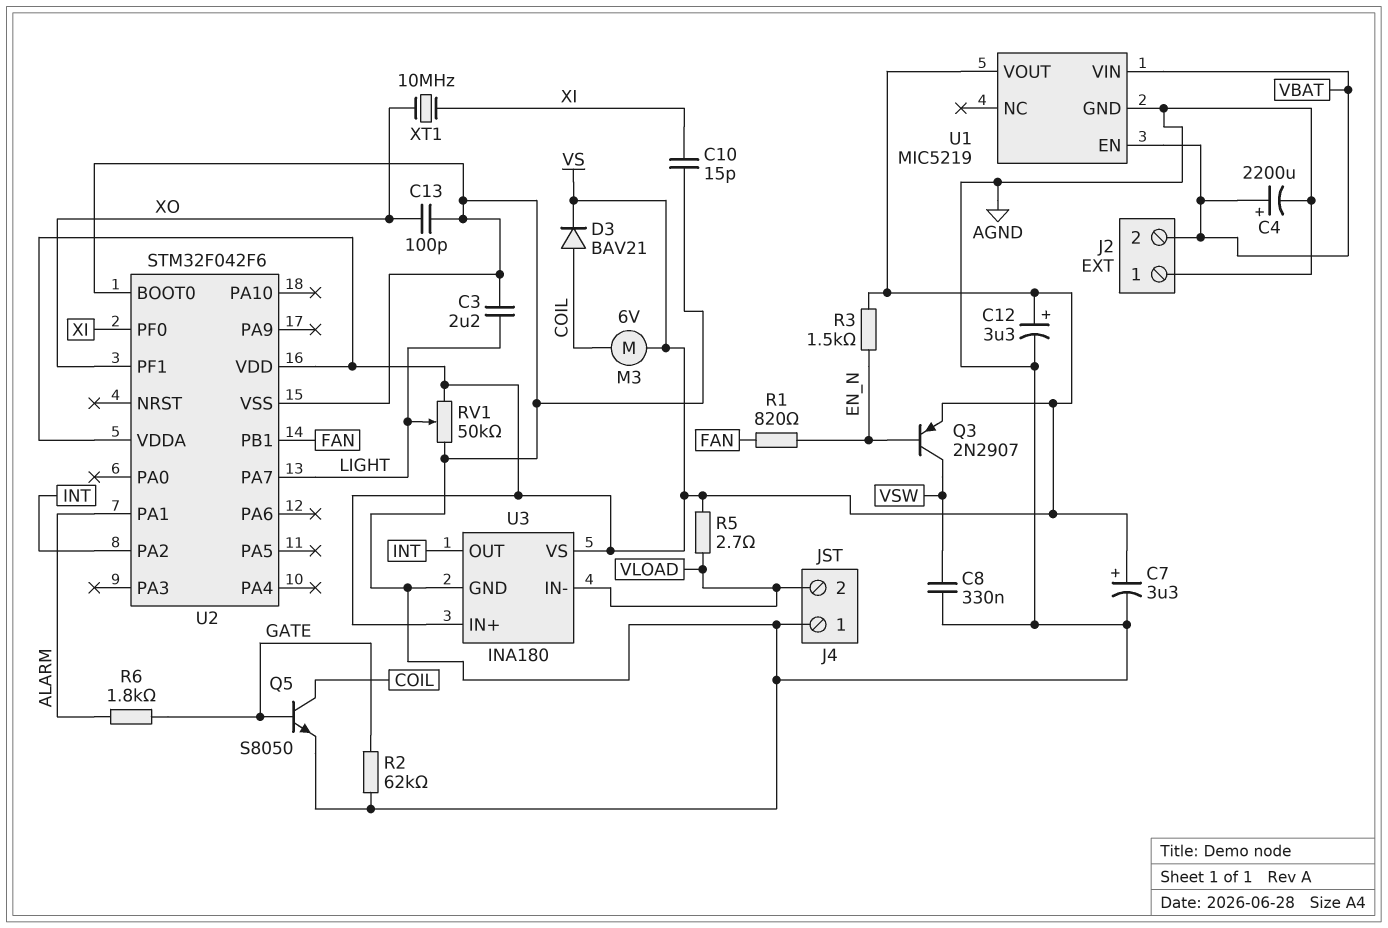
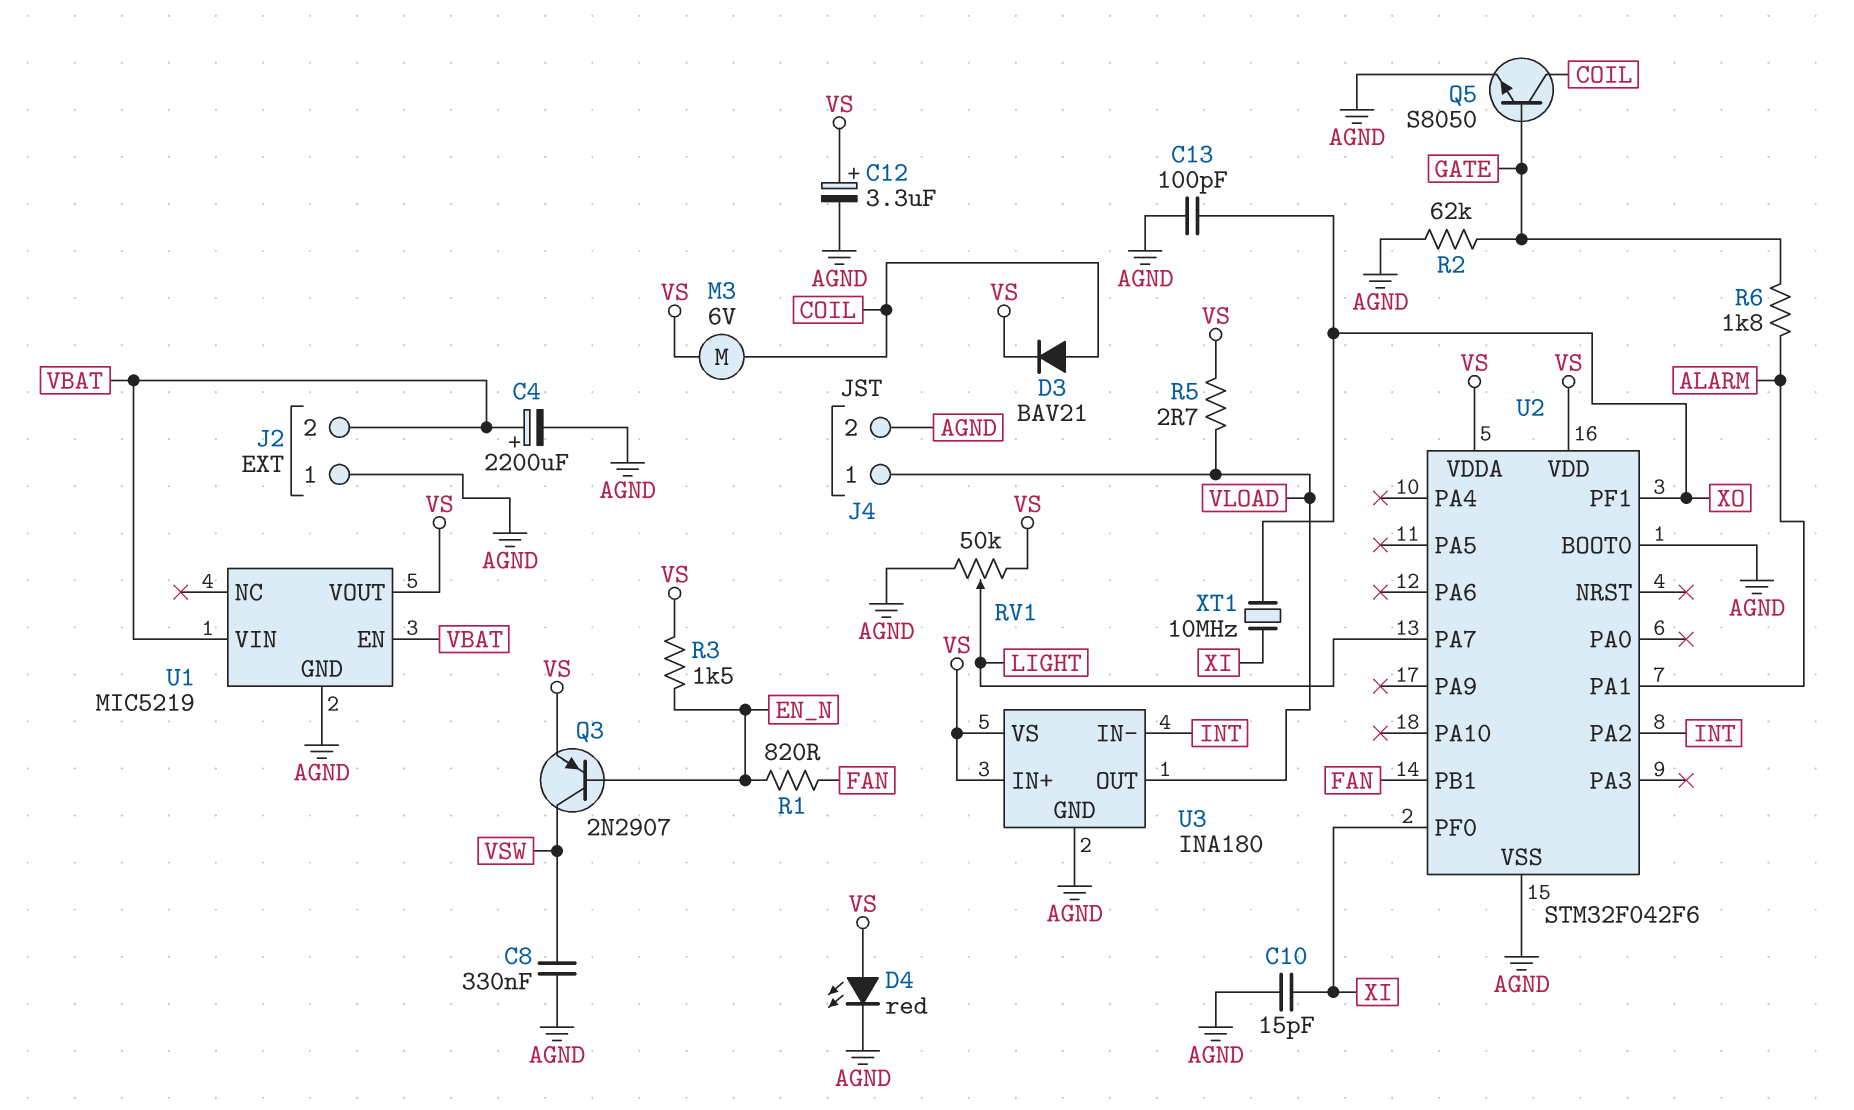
C3: 2.2uF (AGND, LIGHT) -> none
C7: 3.3uF (plus VS, minus AGND) -> none
D4: none -> LED red (A VS, K AGND)
J4 pin 1: AGND -> VLOAD
J4 pin 2: VLOAD -> AGND
U3 pin IN-: VLOAD -> INT
U3 pin OUT: INT -> VLOAD

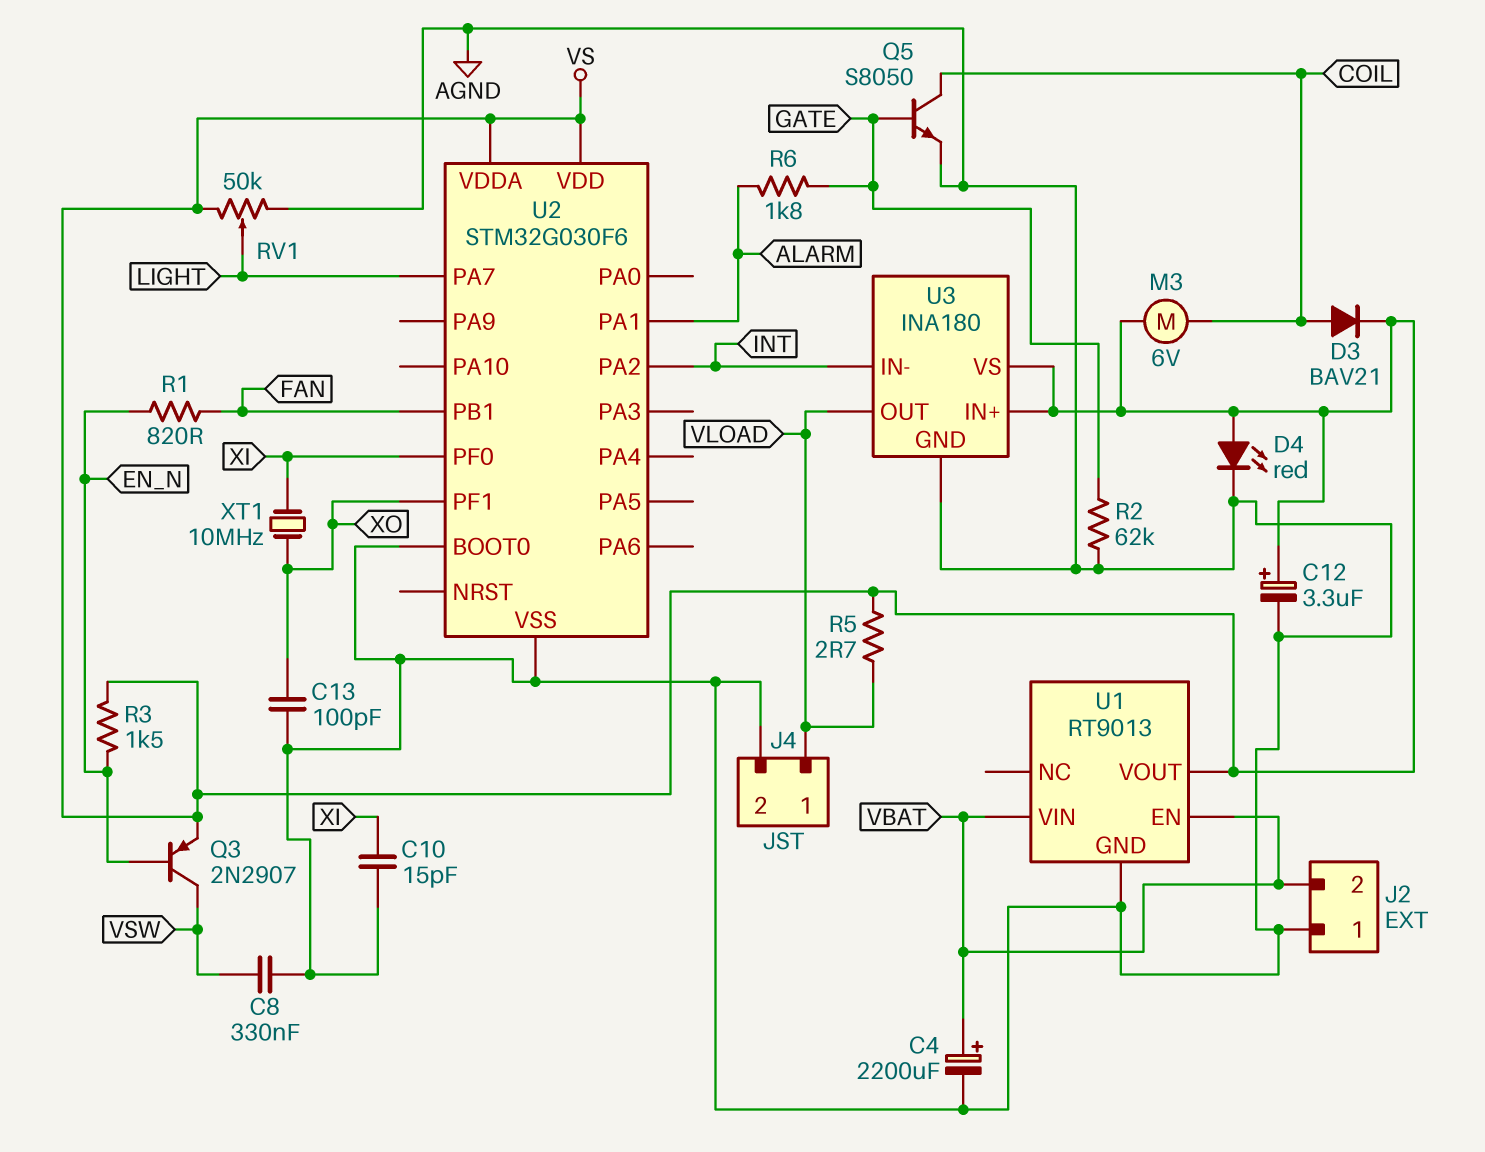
U1: MIC5219 -> RT9013
U2: STM32F042F6 -> STM32G030F6

